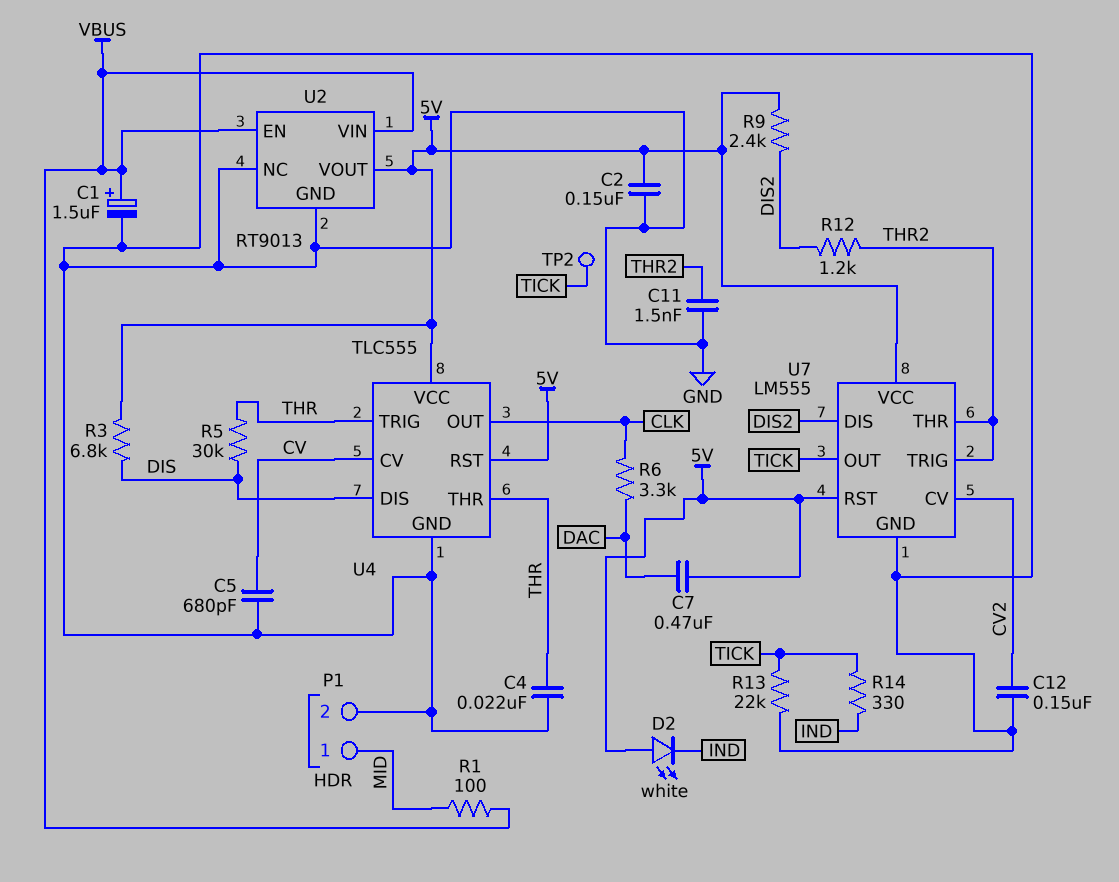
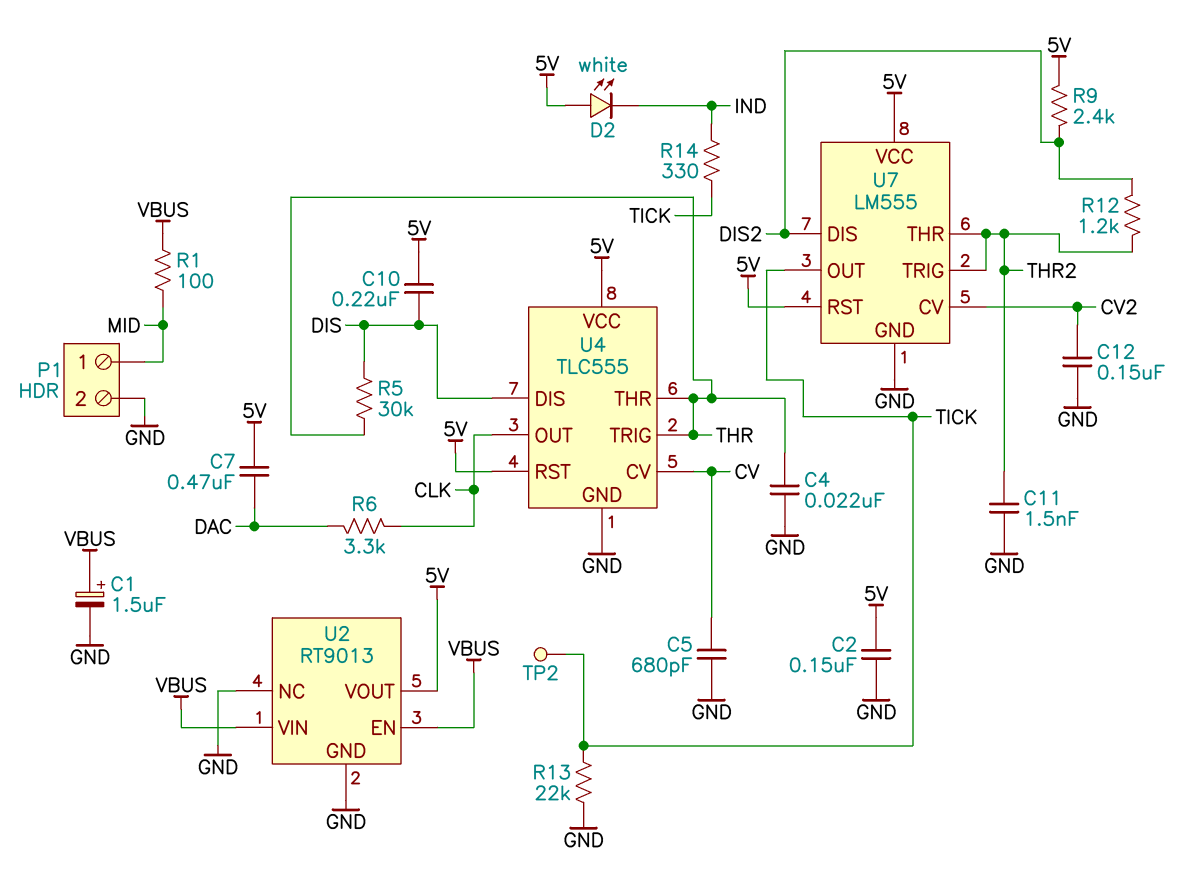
C10: none -> 220nF (5V, DIS)
R3: 6.8k (5V, DIS) -> none

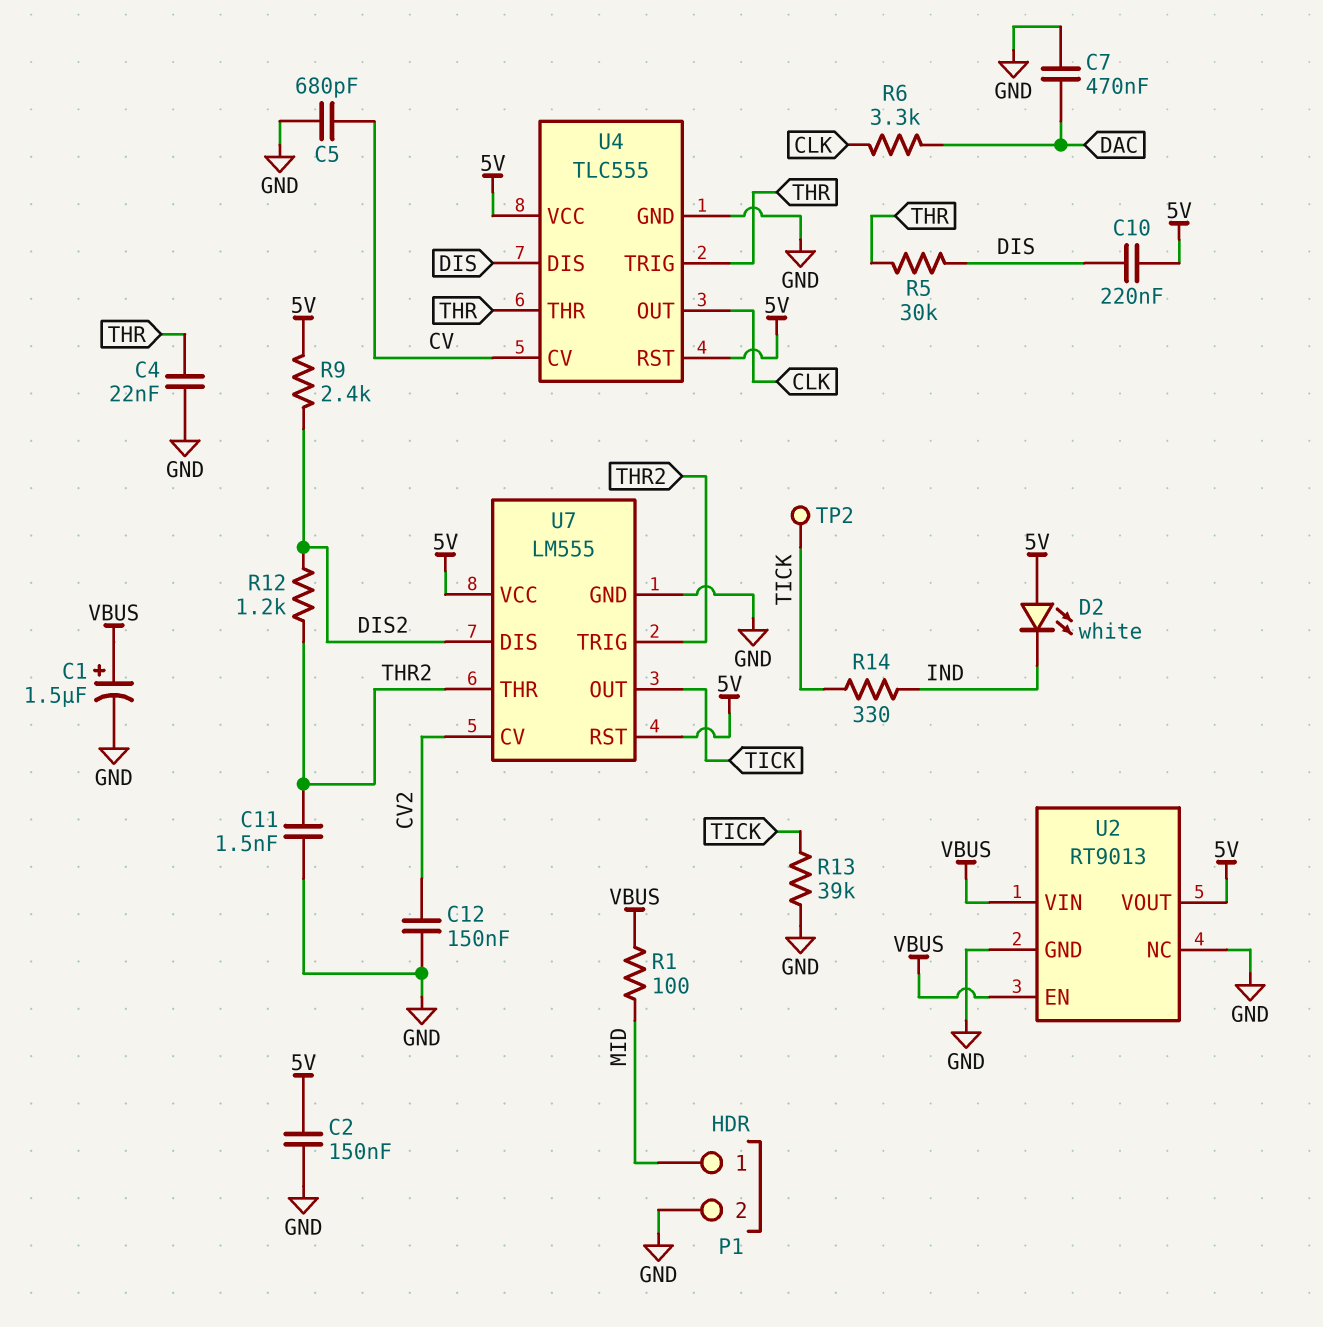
C7: 470nF (5V, DAC) -> 470nF (DAC, GND)
R13: 22k (GND, TICK) -> 39k (GND, TICK)

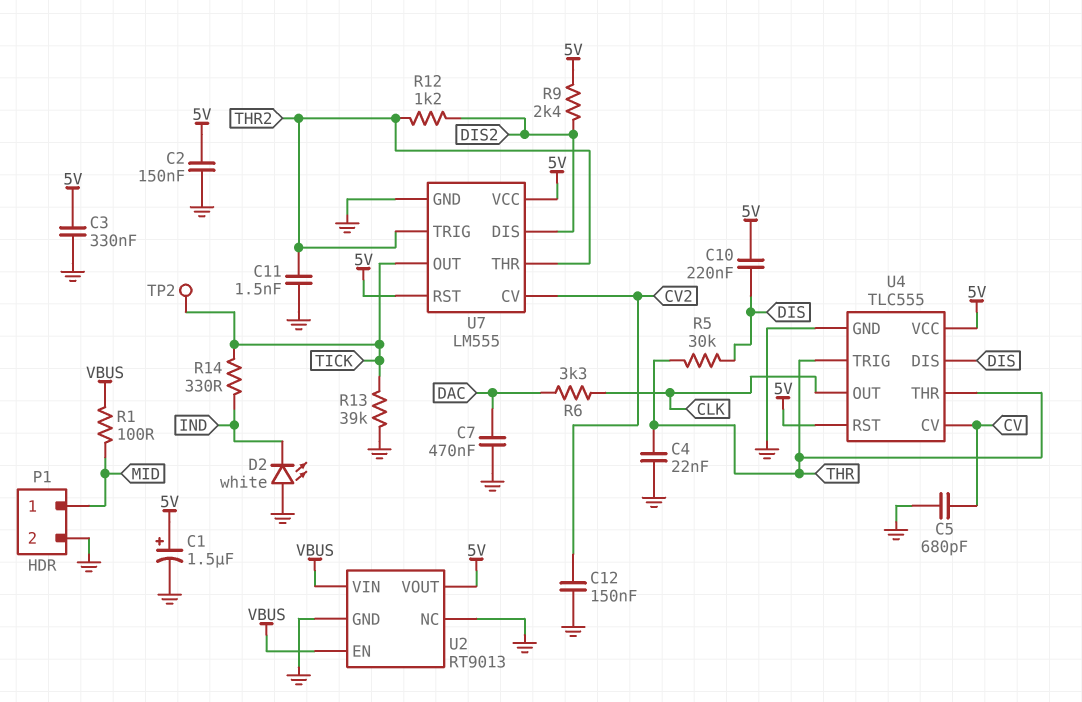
C1: 1.5uF (plus VBUS, minus GND) -> 1.5uF (plus 5V, minus GND)
C3: none -> 330nF (5V, GND)
D2: LED white (A 5V, K IND) -> LED white (A GND, K IND)

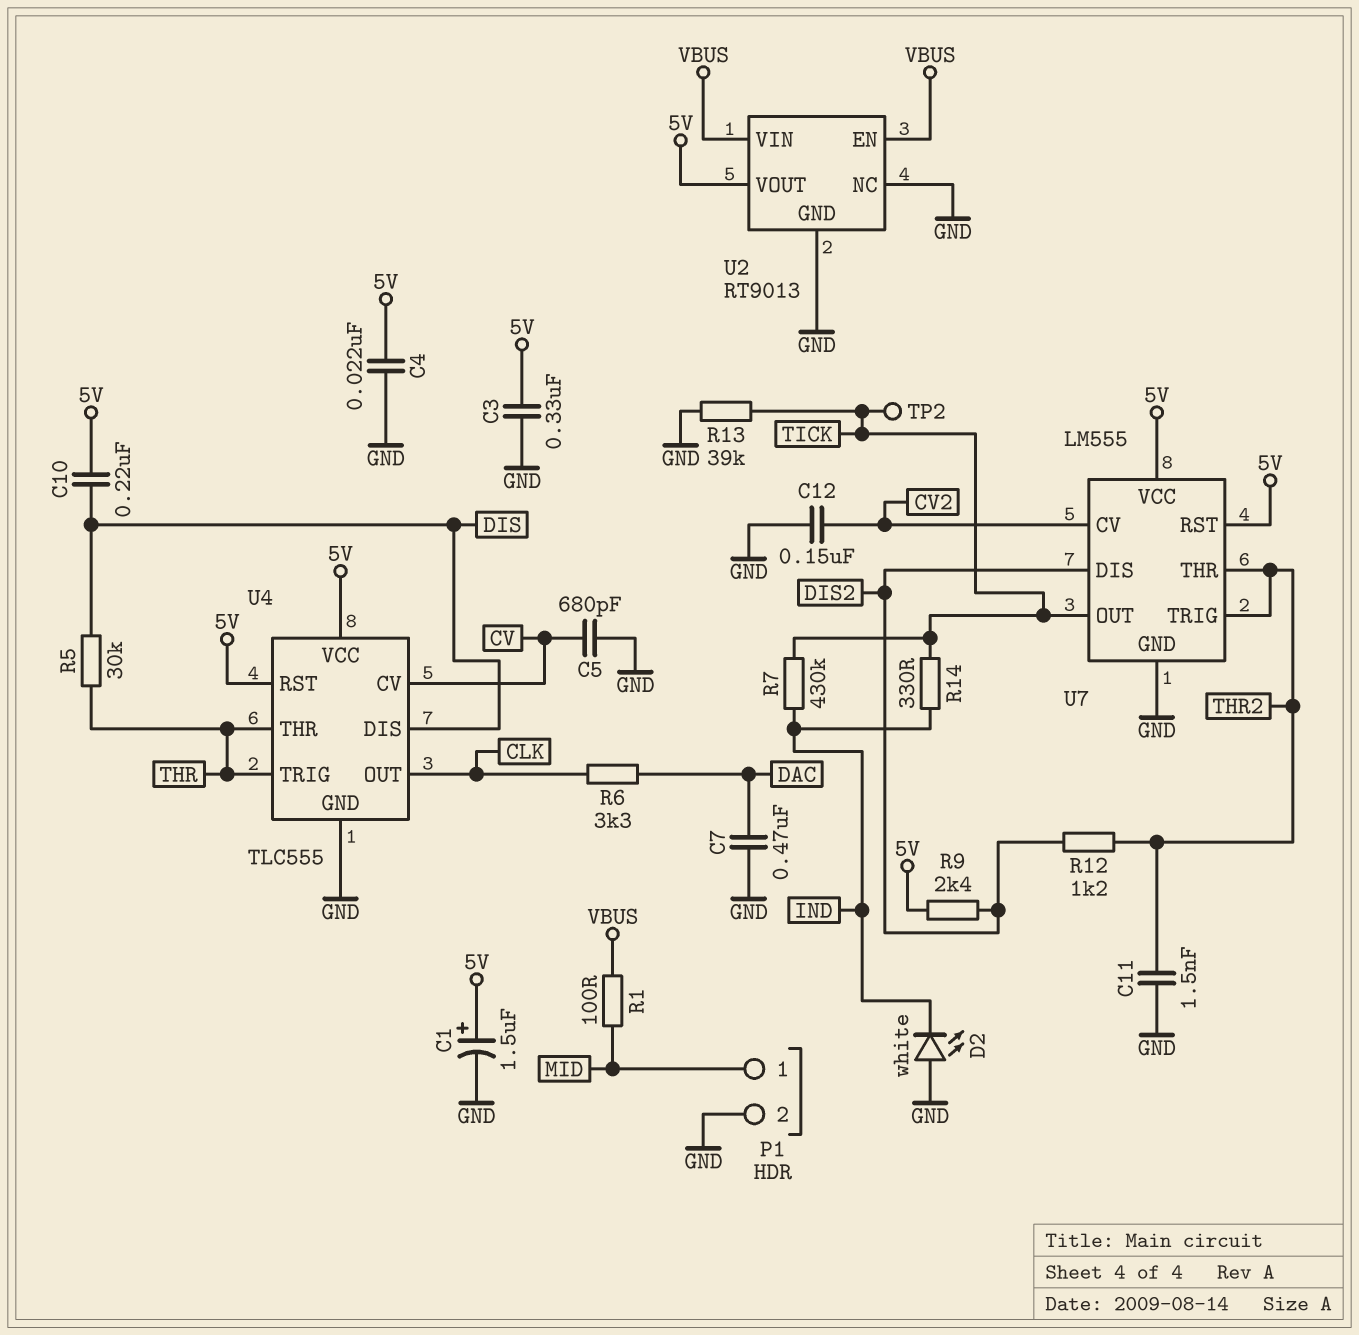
C2: 150nF (5V, GND) -> none
C4: 22nF (GND, THR) -> 22nF (5V, GND)
R7: none -> 430k (IND, TICK)

